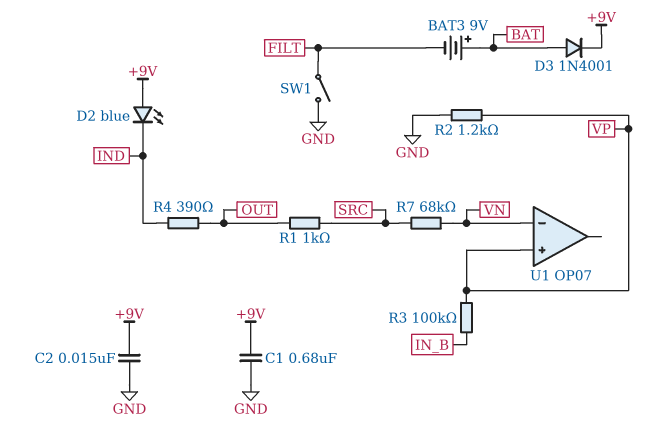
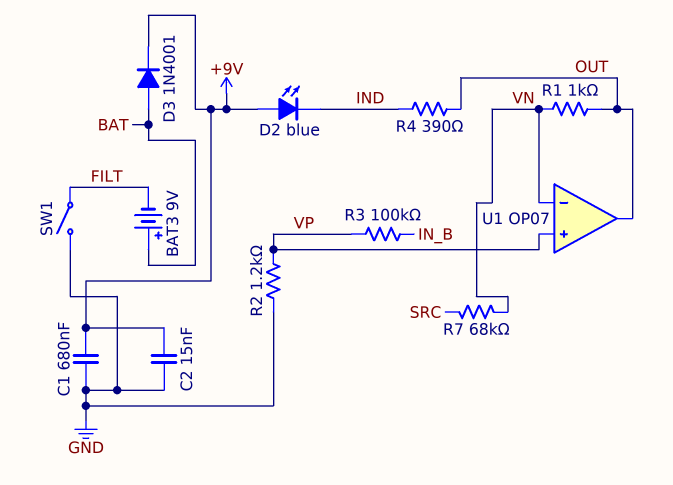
R1: 1k (OUT, SRC) -> 1k (OUT, VN)
U1 pin out: none -> OUT

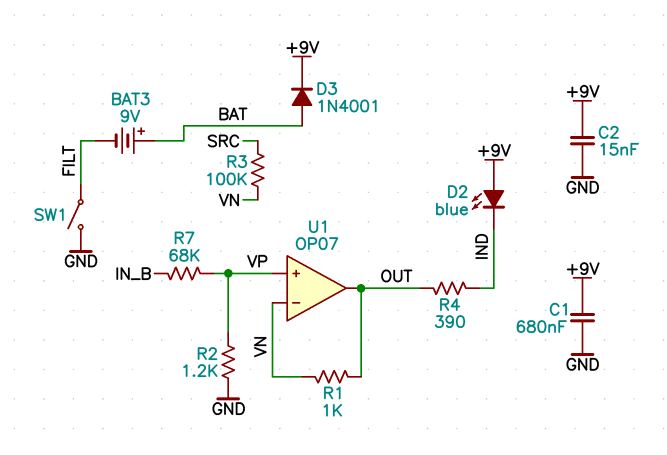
R3: 100k (IN_B, VP) -> 100k (SRC, VN)
R7: 68k (SRC, VN) -> 68k (IN_B, VP)

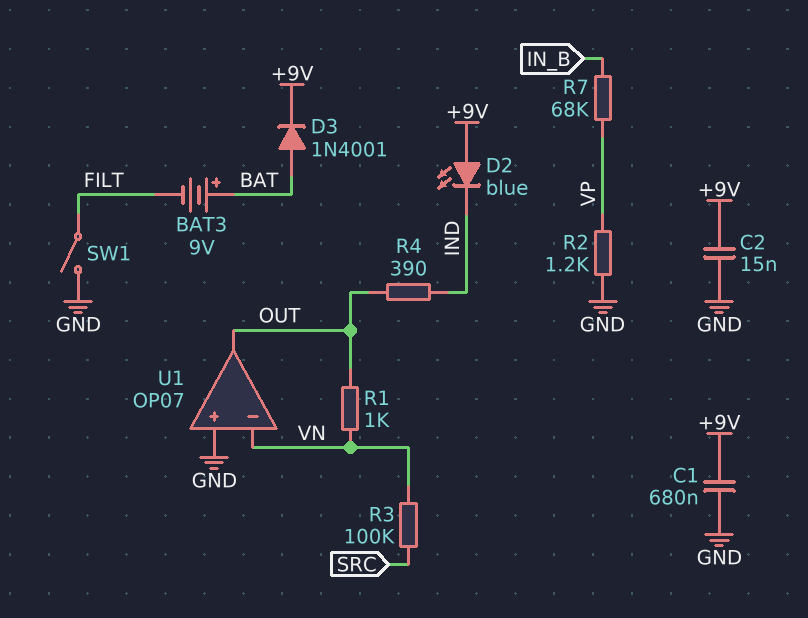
U1 pin in+: VP -> GND

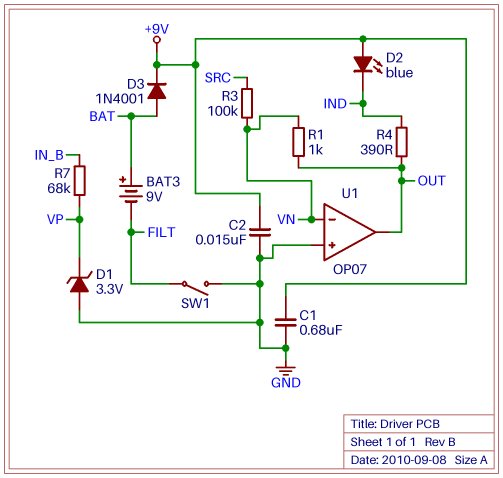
D1: none -> zener 3.3V (A GND, K VP)
R2: 1.2k (GND, VP) -> none

